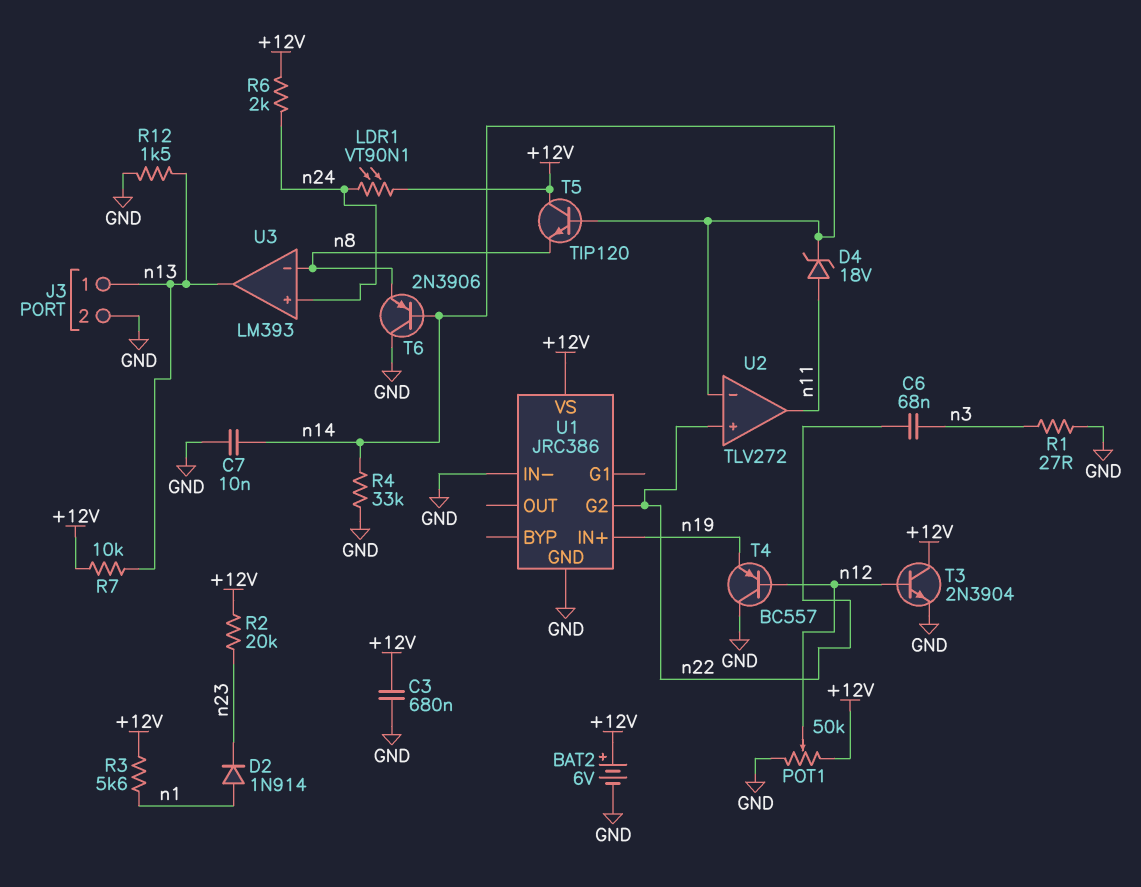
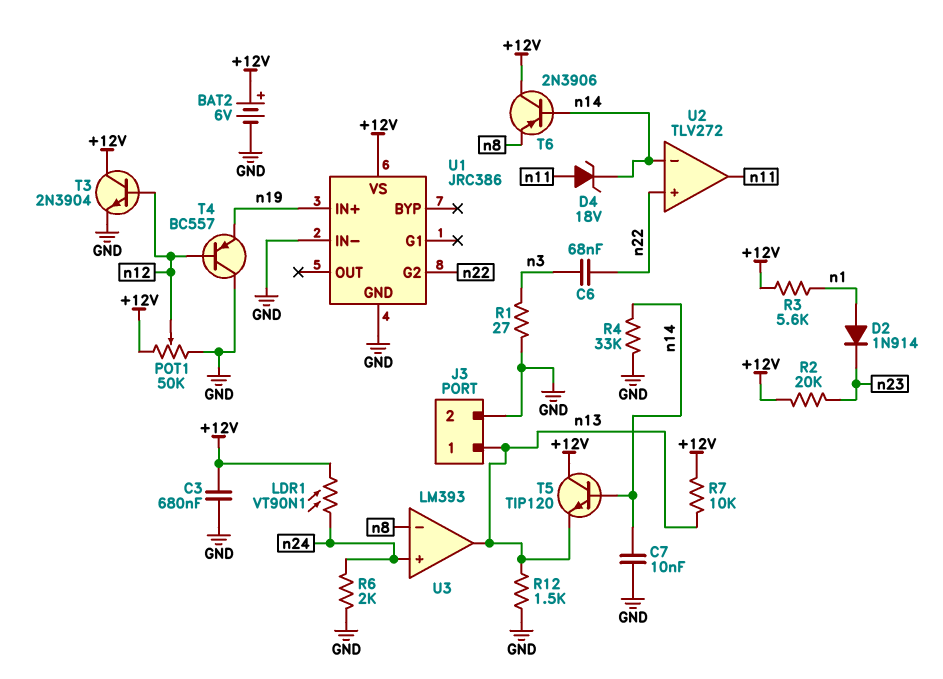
R6: 2k (+12V, n24) -> 2k (GND, n24)
T5: NPN TIP120 (B n14, C +12V, E n8) -> NPN TIP120 (B n14, C +12V, E n13)
T6: PNP 2N3906 (B n14, C GND, E n8) -> PNP 2N3906 (B n14, C +12V, E n8)

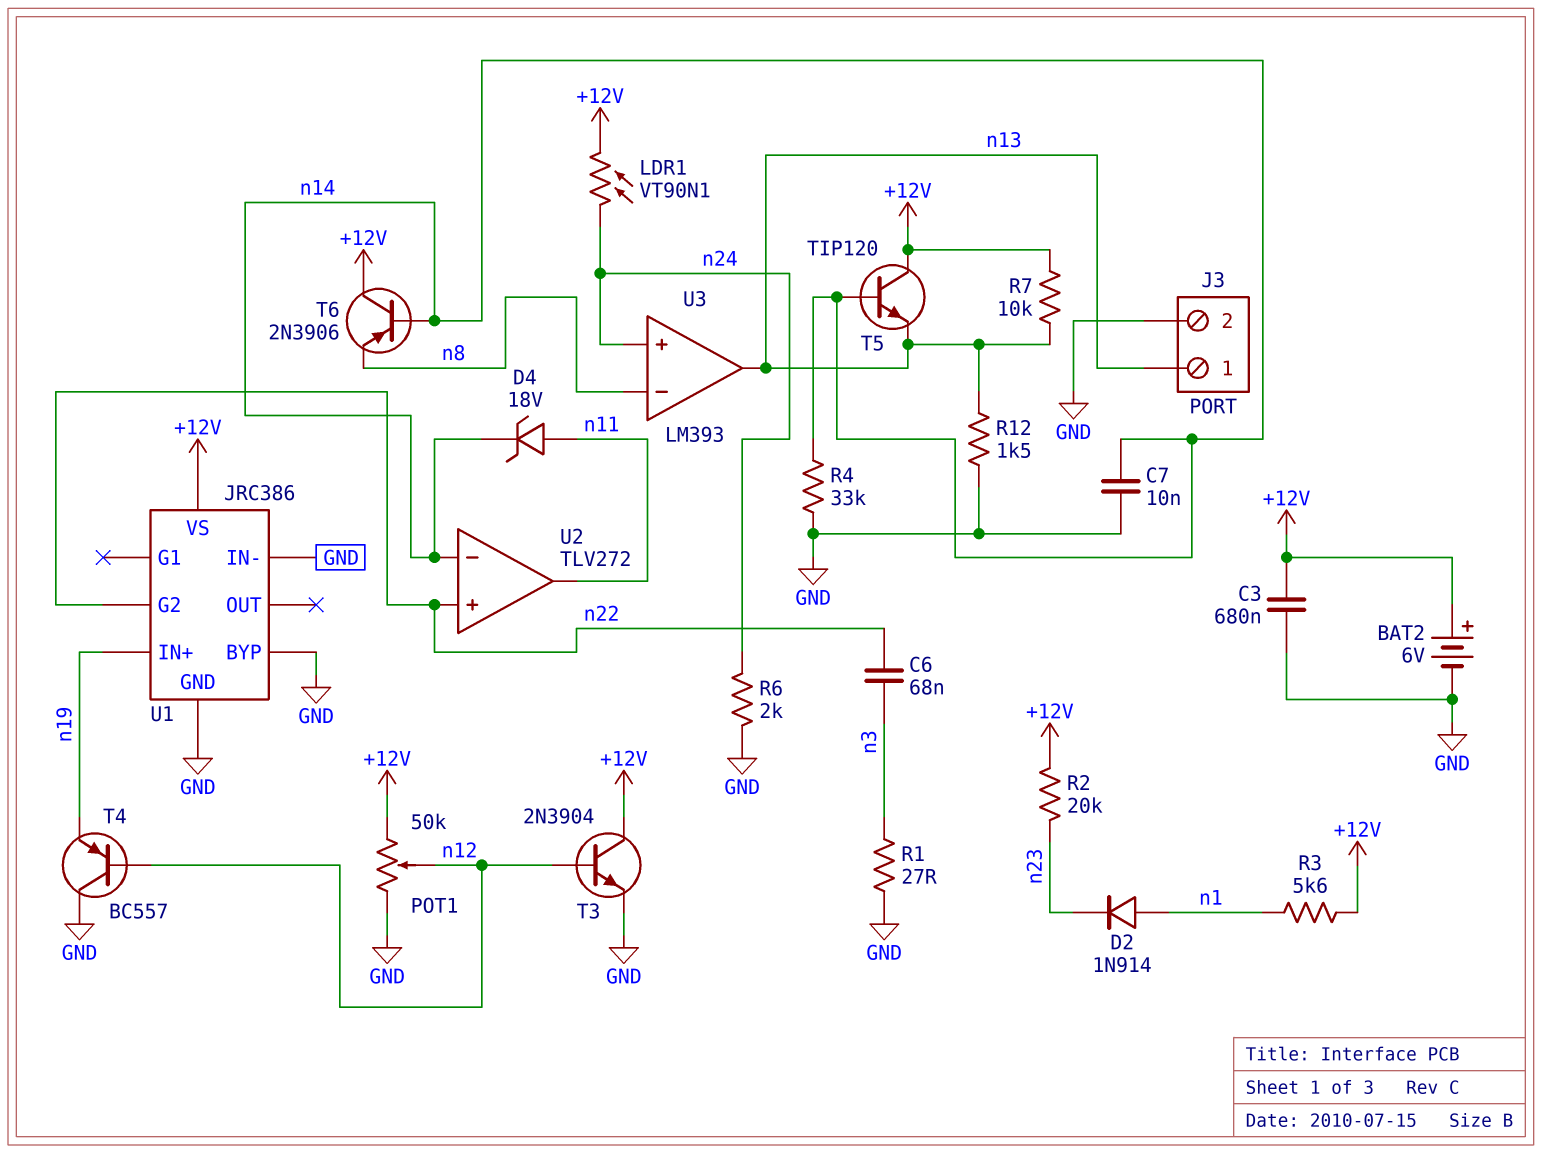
U1 pin BYP: none -> GND

